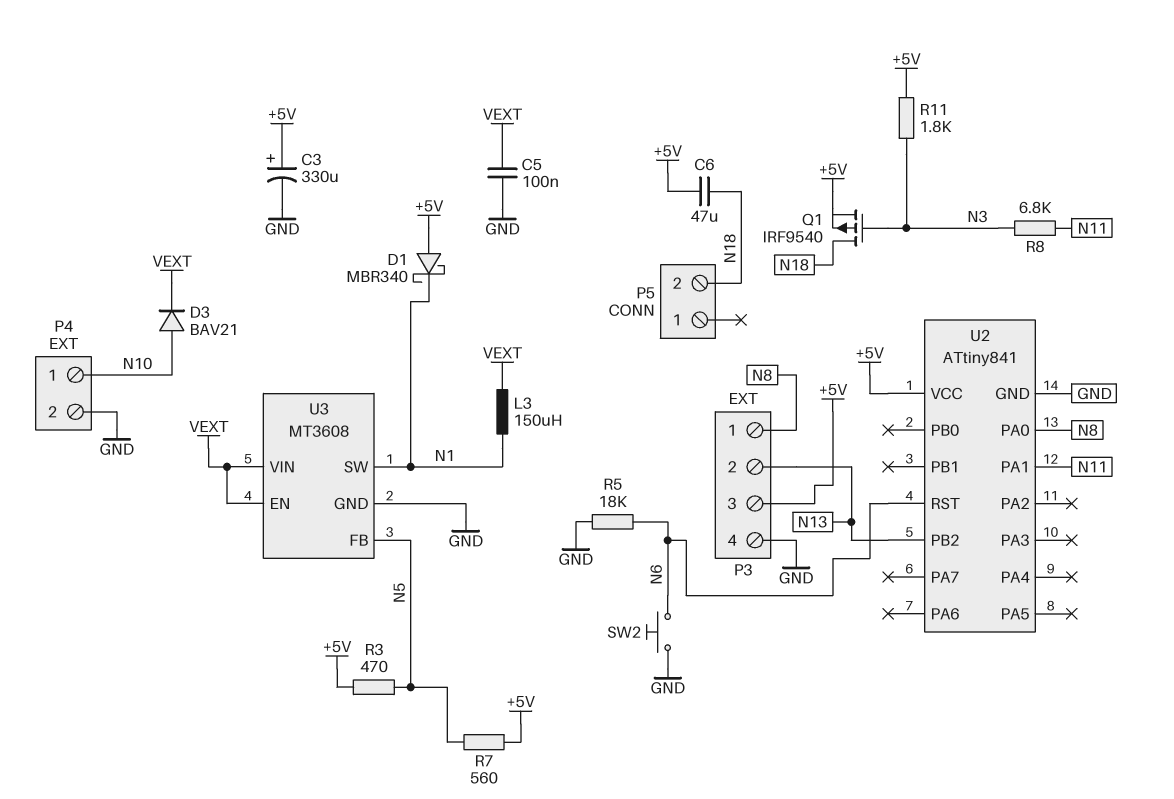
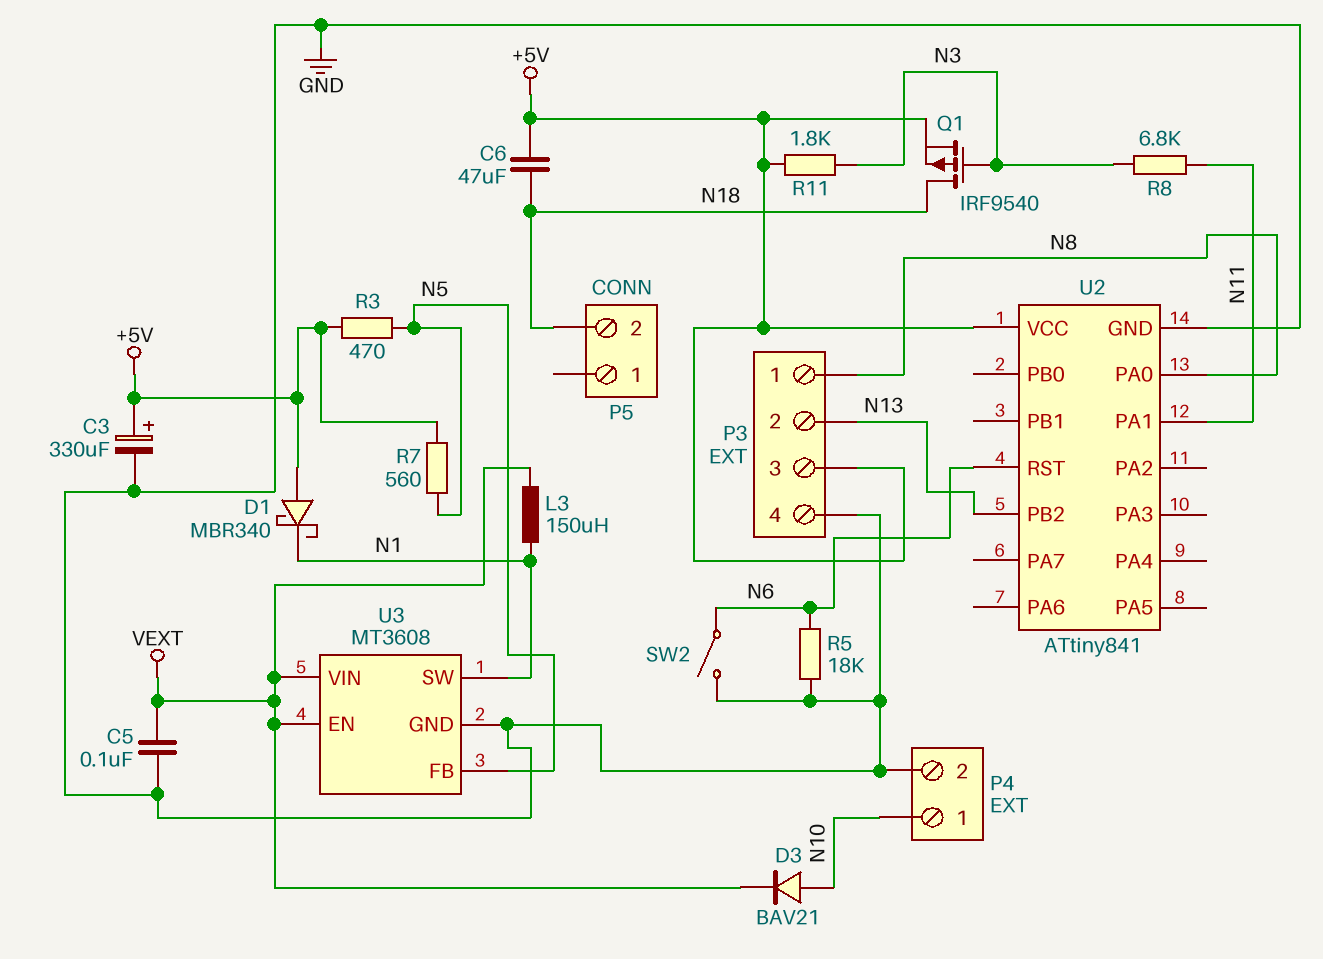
SW2: button (GND, N6) -> switch (GND, N6)

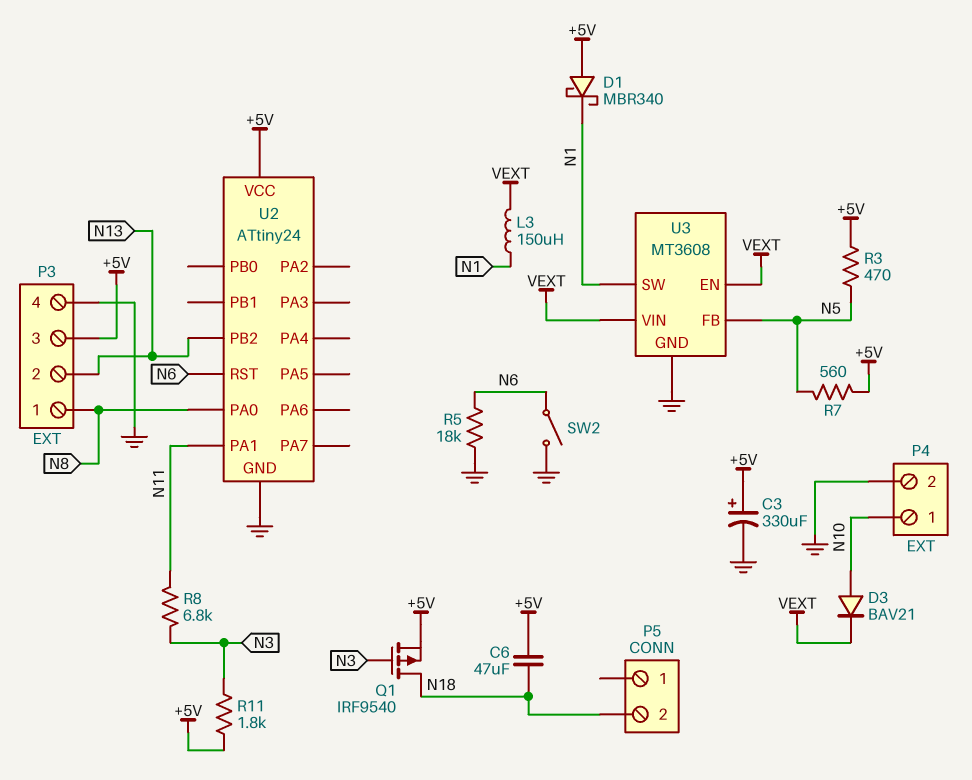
C5: 100nF (GND, VEXT) -> none
U2: ATtiny841 -> ATtiny24

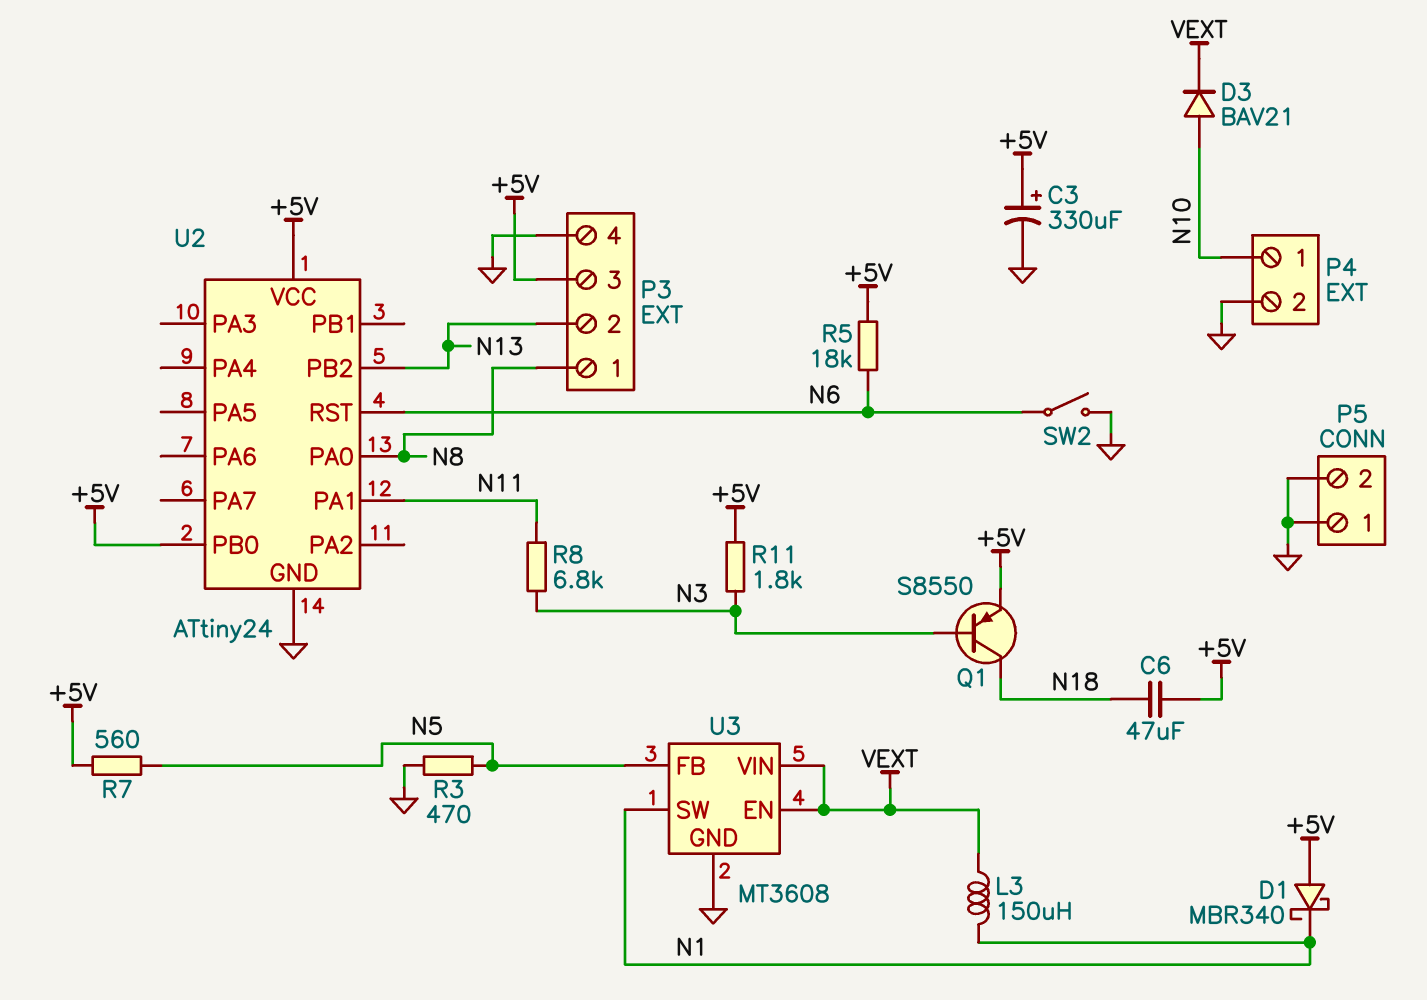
P5 pin 1: none -> GND
P5 pin 2: N18 -> GND
Q1: PMOS IRF9540 (G N3, D N18, S +5V) -> PNP S8550 (B N3, C N18, E +5V)
R3: 470 (+5V, N5) -> 470 (GND, N5)
R5: 18k (GND, N6) -> 18k (+5V, N6)
U2 pin PB0: none -> +5V

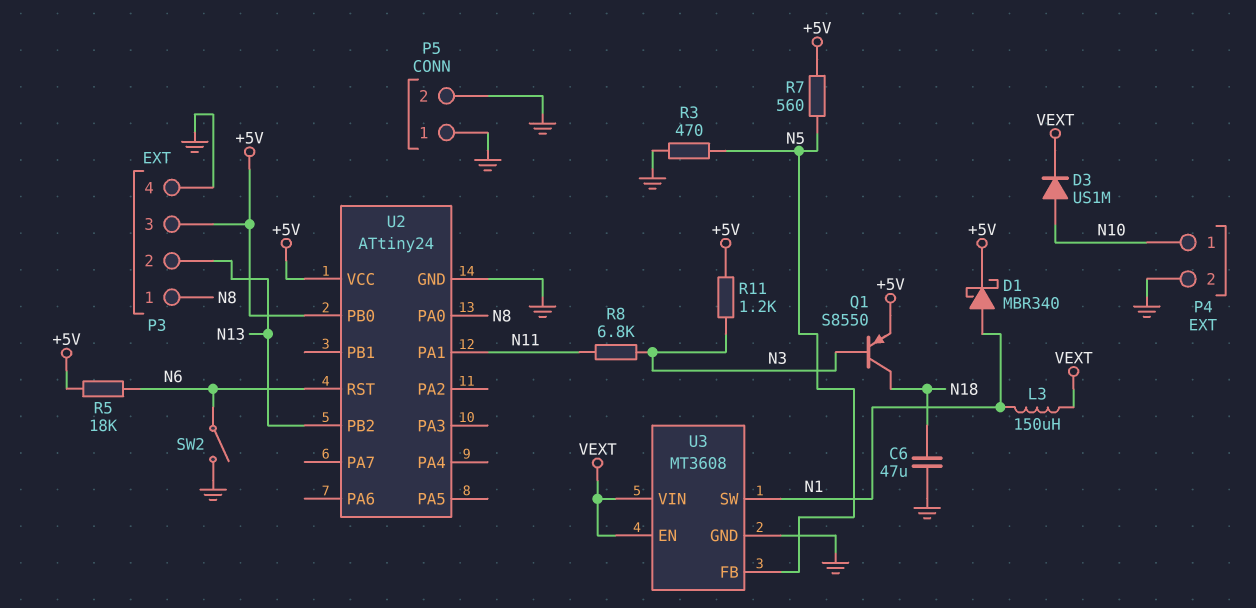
C3: 330uF (plus +5V, minus GND) -> none
C6: 47uF (+5V, N18) -> 47uF (GND, N18)
D1: schottky MBR340 (A +5V, K N1) -> schottky MBR340 (A N1, K +5V)
D3: diode BAV21 (A N10, K VEXT) -> diode US1M (A N10, K VEXT)
R11: 1.8k (+5V, N3) -> 1.2k (+5V, N3)

